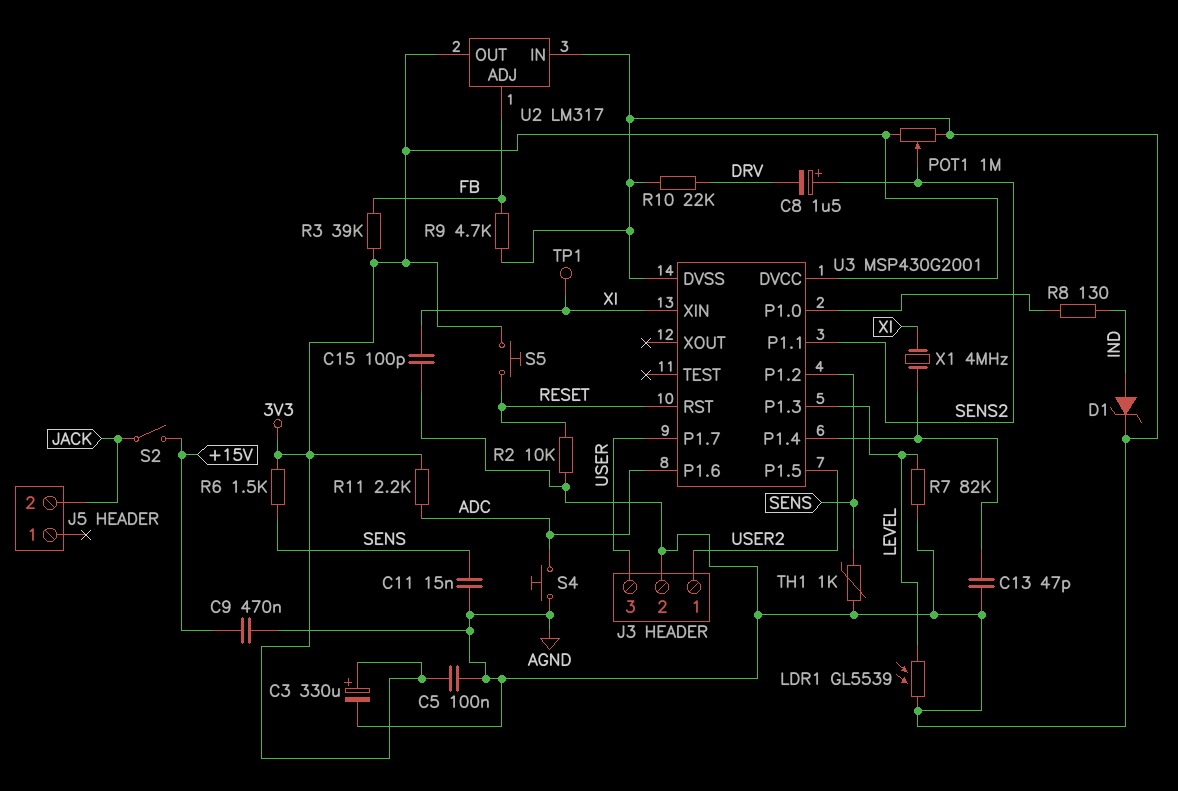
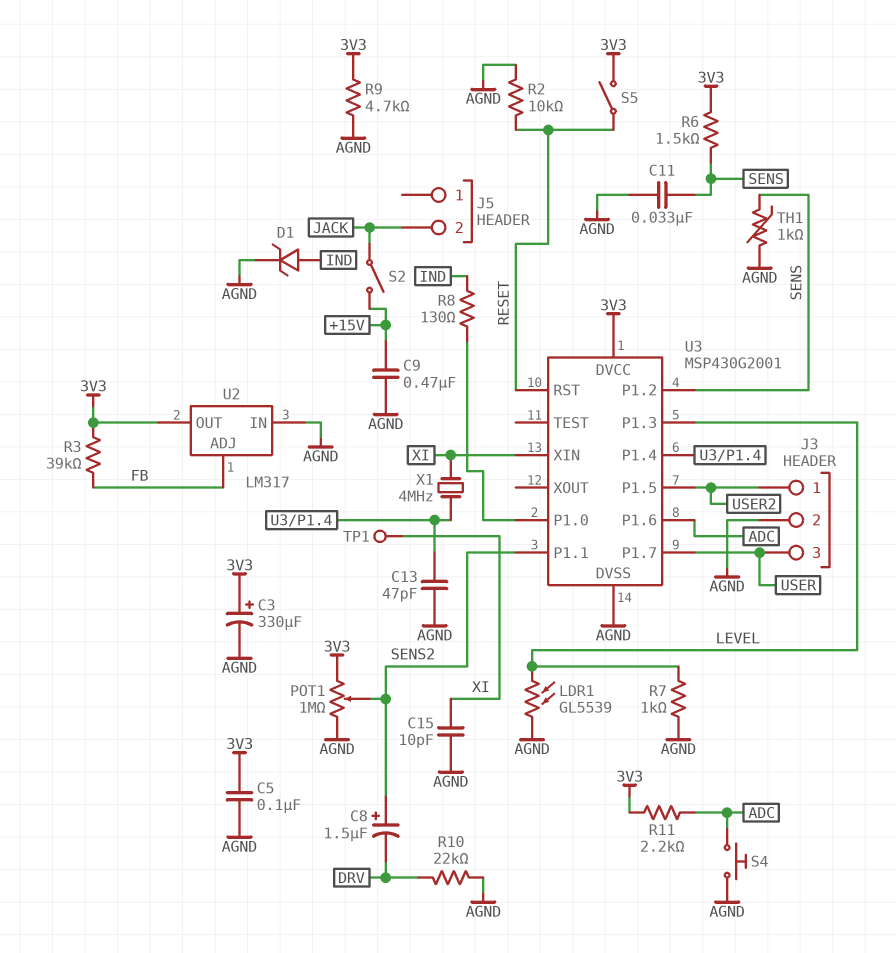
C11: 15nF (AGND, SENS) -> 33nF (AGND, SENS)
C15: 100pF (AGND, XI) -> 10pF (AGND, XI)
R7: 82k (AGND, LEVEL) -> 1k (AGND, LEVEL)
R9: 4.7k (AGND, FB) -> 4.7k (3V3, AGND)
S5: button (3V3, RESET) -> switch (3V3, RESET)

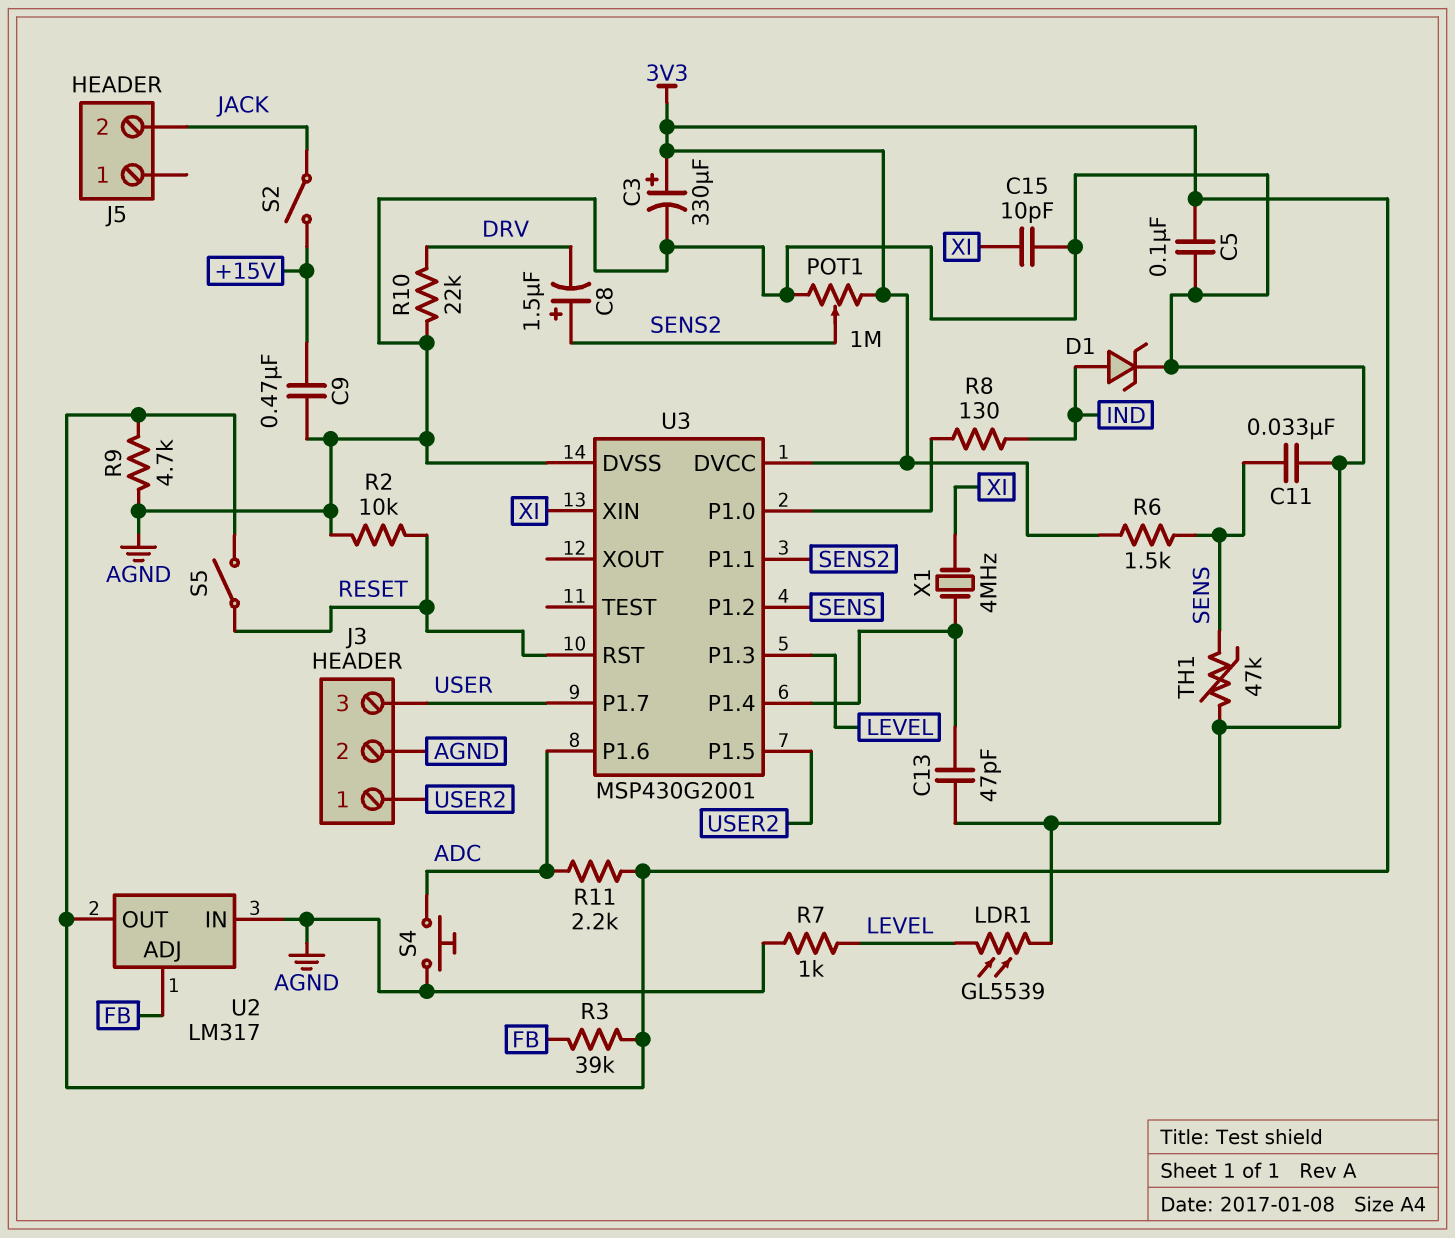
TH1: 1k (AGND, SENS) -> 47k (AGND, SENS)
TP1: test point (XI) -> none

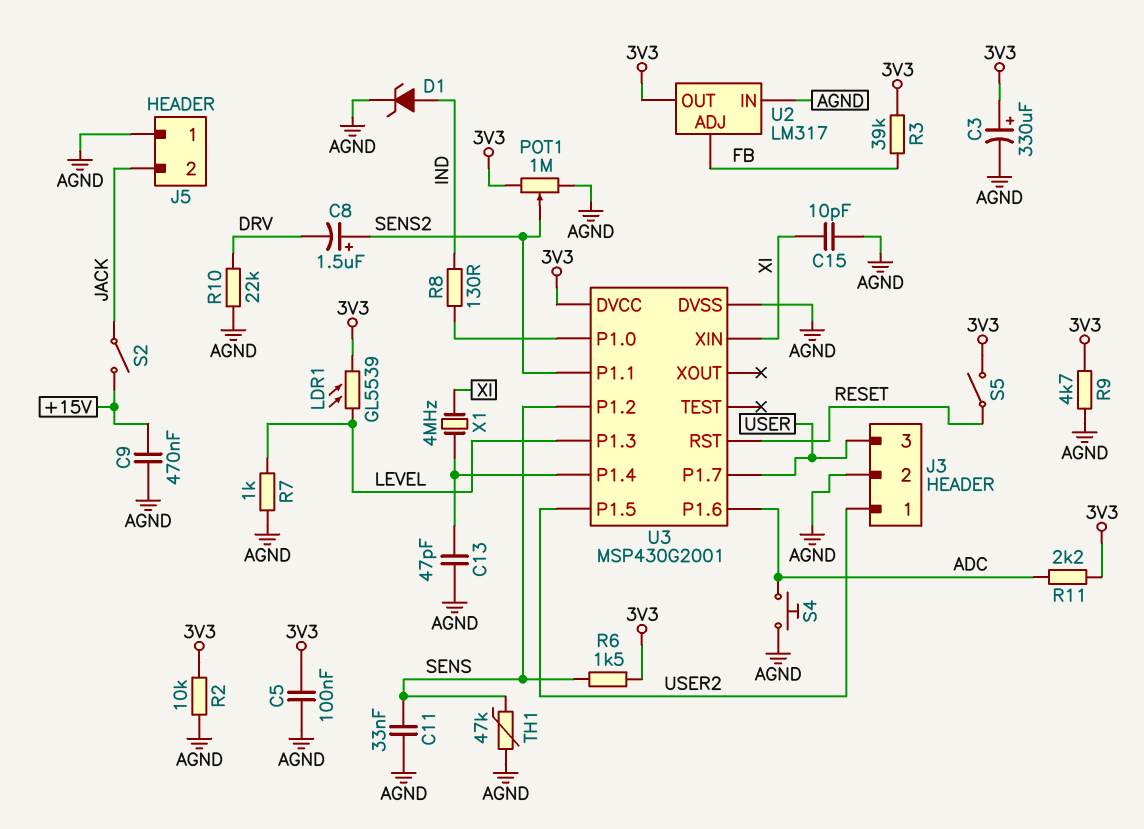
J5 pin 1: none -> AGND
LDR1: GL5539 (AGND, LEVEL) -> GL5539 (3V3, LEVEL)
R2: 10k (AGND, RESET) -> 10k (3V3, AGND)

